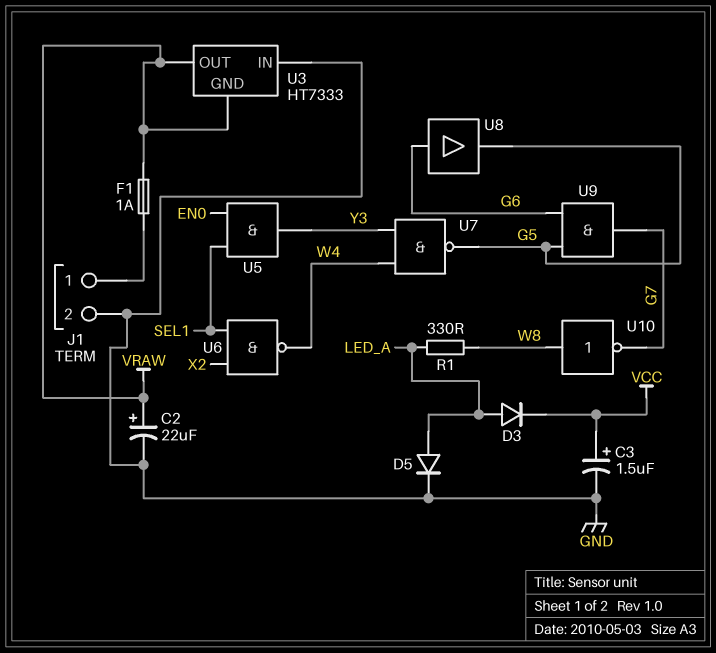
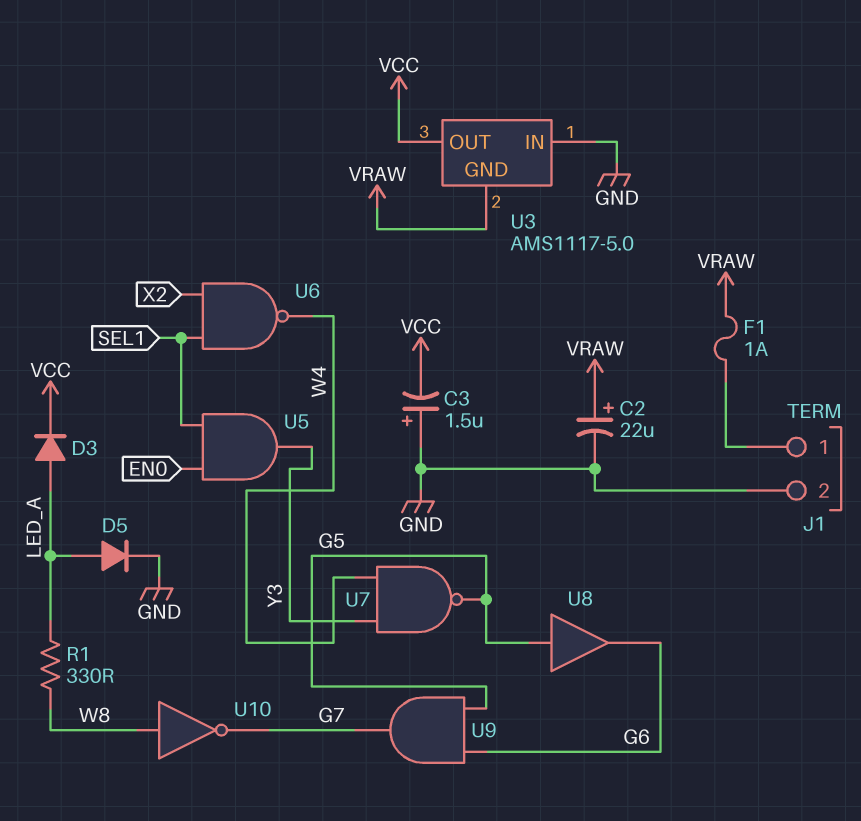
C3: 1.5uF (plus VCC, minus GND) -> 1.5uF (plus GND, minus VCC)
U3: HT7333 -> AMS1117-5.0
U3 pin OUT: VRAW -> VCC
U8: buffer (in G6, out G5) -> buffer (in G5, out G6)

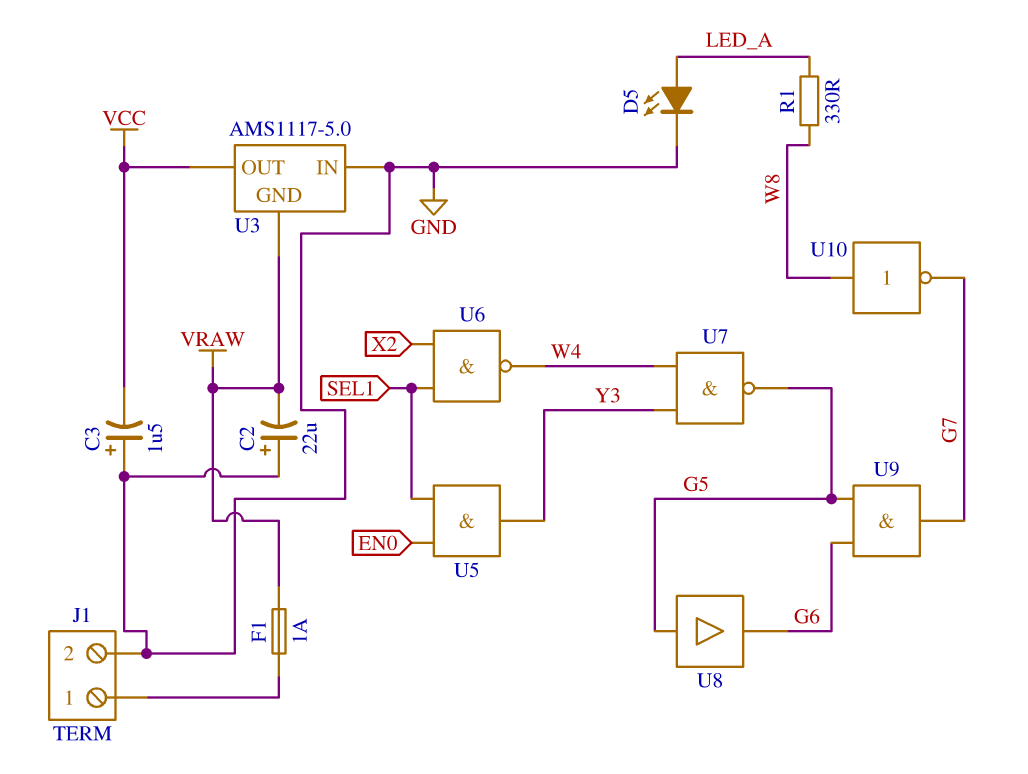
C2: 22uF (plus VRAW, minus GND) -> 22uF (plus GND, minus VRAW)
D3: diode (A LED_A, K VCC) -> none
D5: diode (A LED_A, K GND) -> LED (A LED_A, K GND)

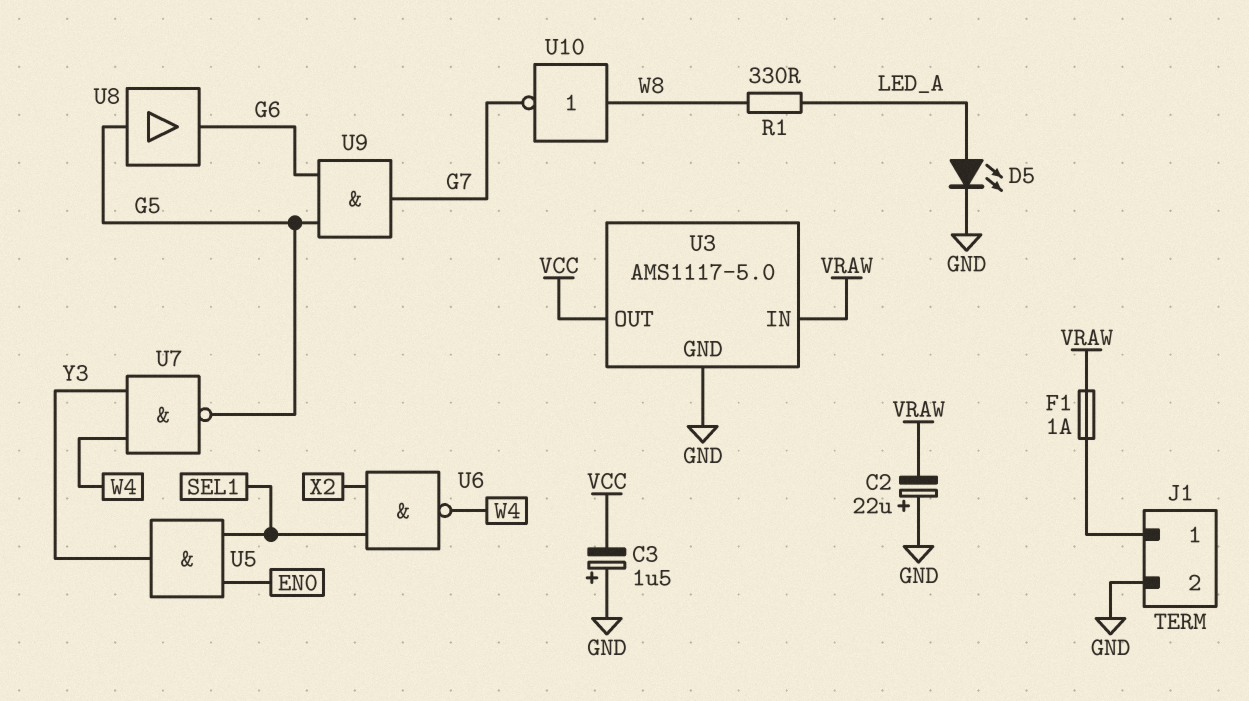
U3 pin GND: VRAW -> GND
U3 pin IN: GND -> VRAW

